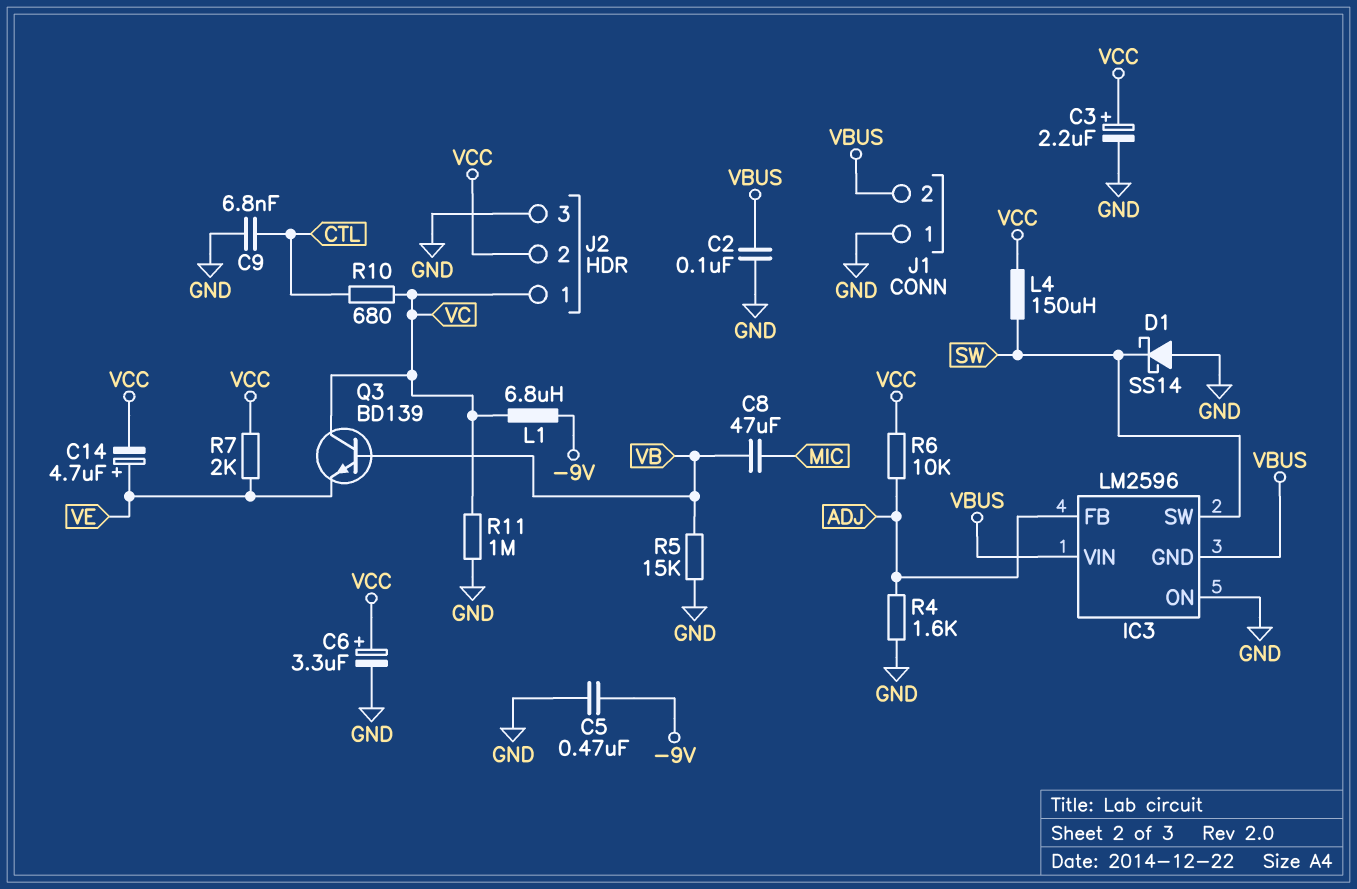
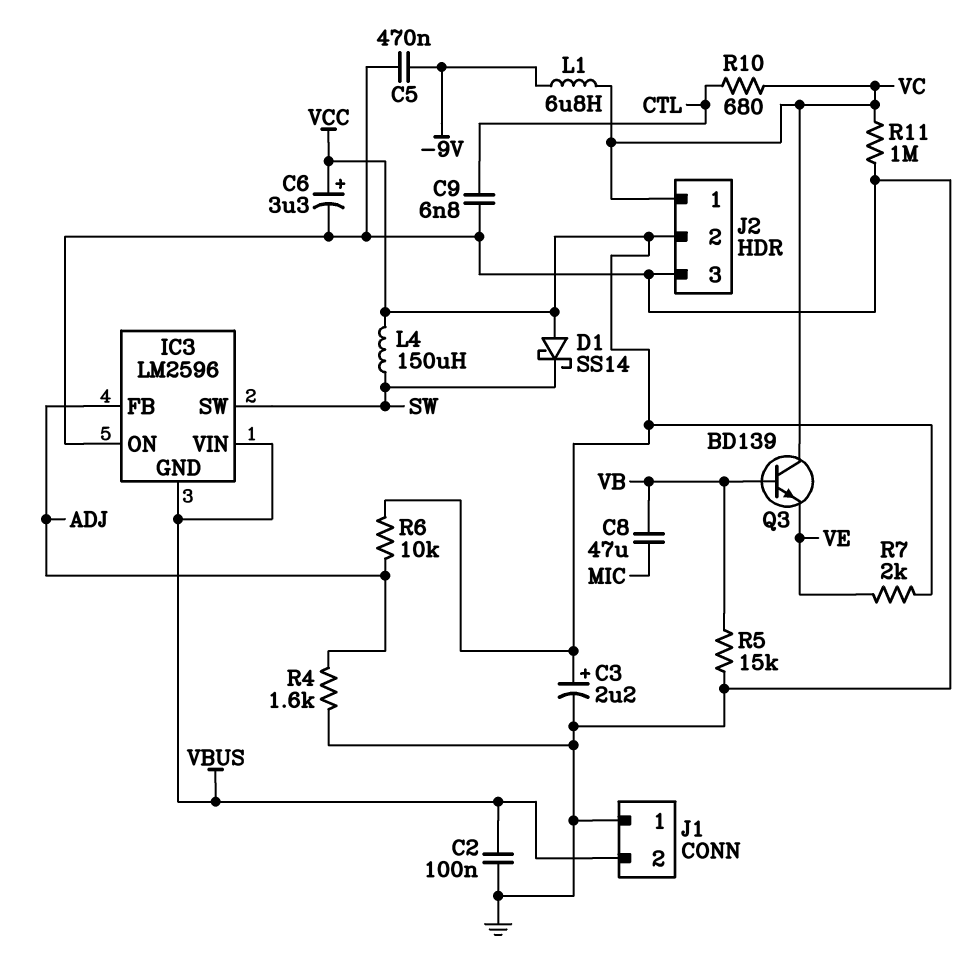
C14: 4.7uF (plus VE, minus VCC) -> none
D1: schottky SS14 (A GND, K SW) -> schottky SS14 (A VCC, K SW)

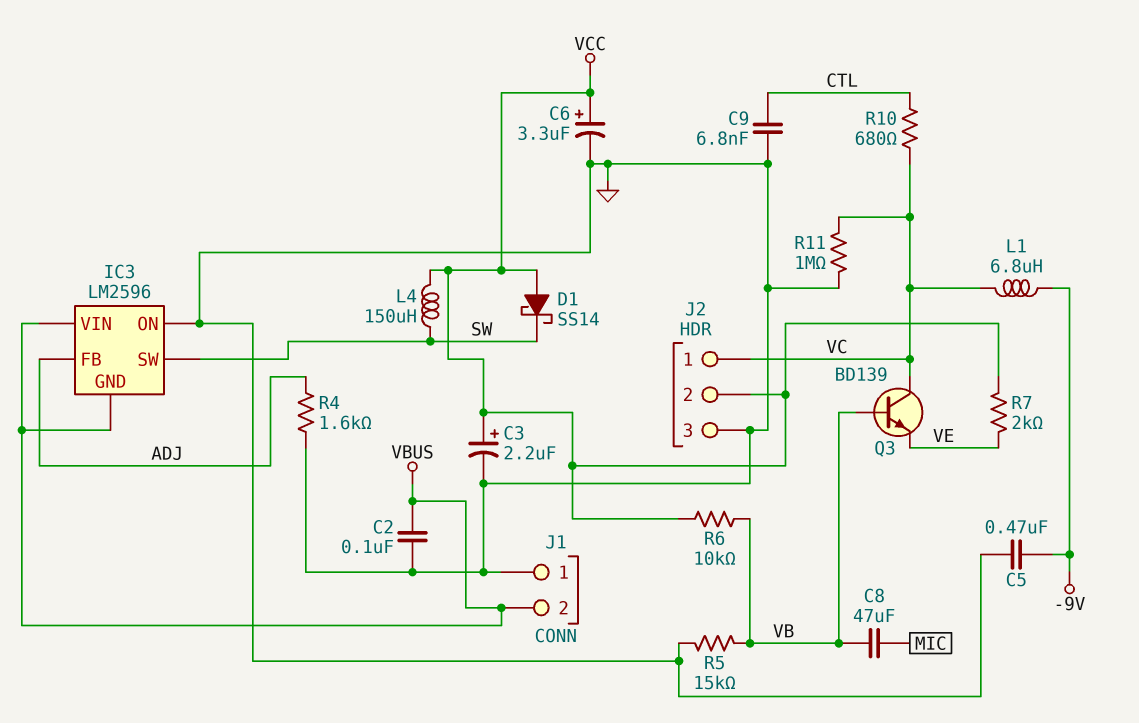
R6: 10k (ADJ, VCC) -> 10k (VB, VCC)

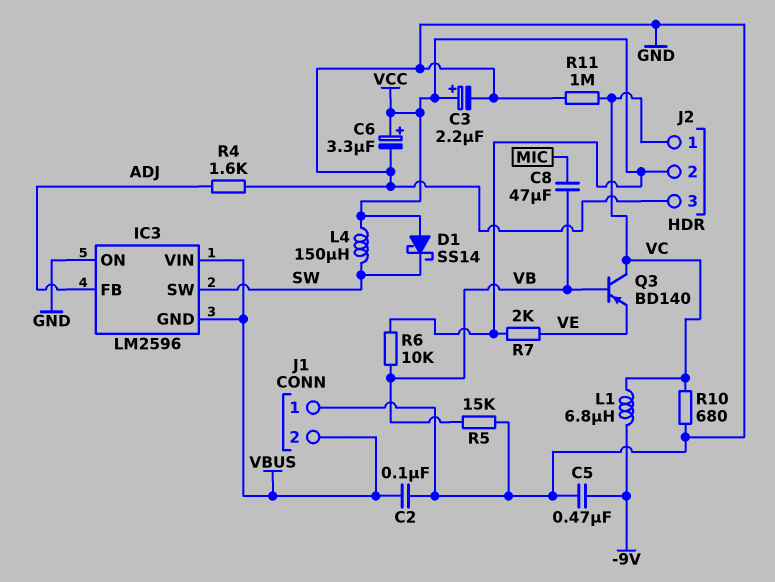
C9: 6.8nF (CTL, GND) -> none
Q3: NPN BD139 (B VB, C VC, E VE) -> PNP BD140 (B VB, C VC, E VE)
R10: 680 (CTL, VC) -> 680 (GND, VC)

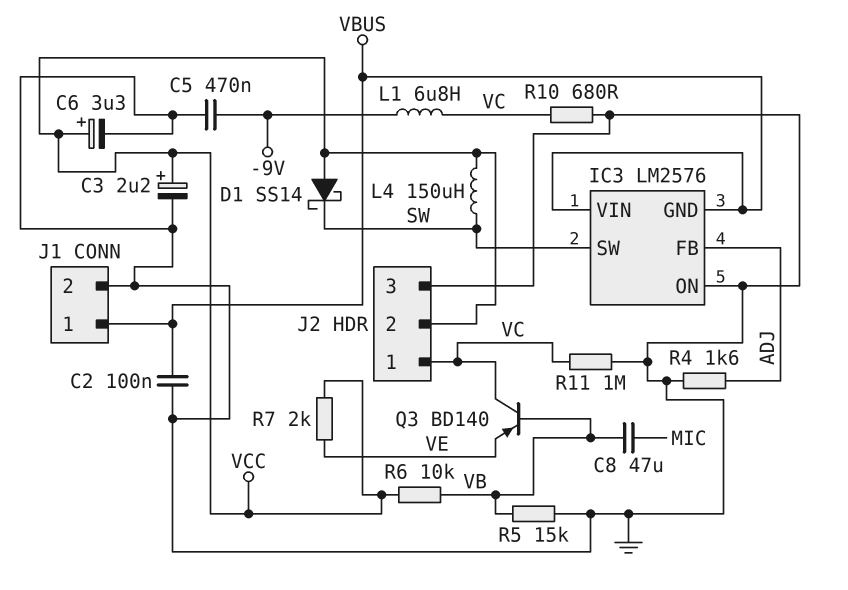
IC3: LM2596 -> LM2576
J1 pin 1: GND -> VBUS
J1 pin 2: VBUS -> GND

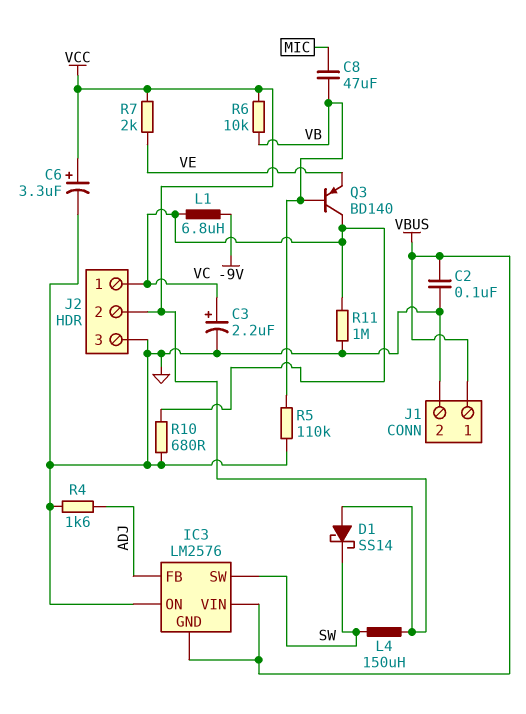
C3: 2.2uF (plus VCC, minus GND) -> 2.2uF (plus VC, minus GND)
C5: 470nF (-9V, GND) -> none
R5: 15k (GND, VB) -> 110k (GND, VB)

